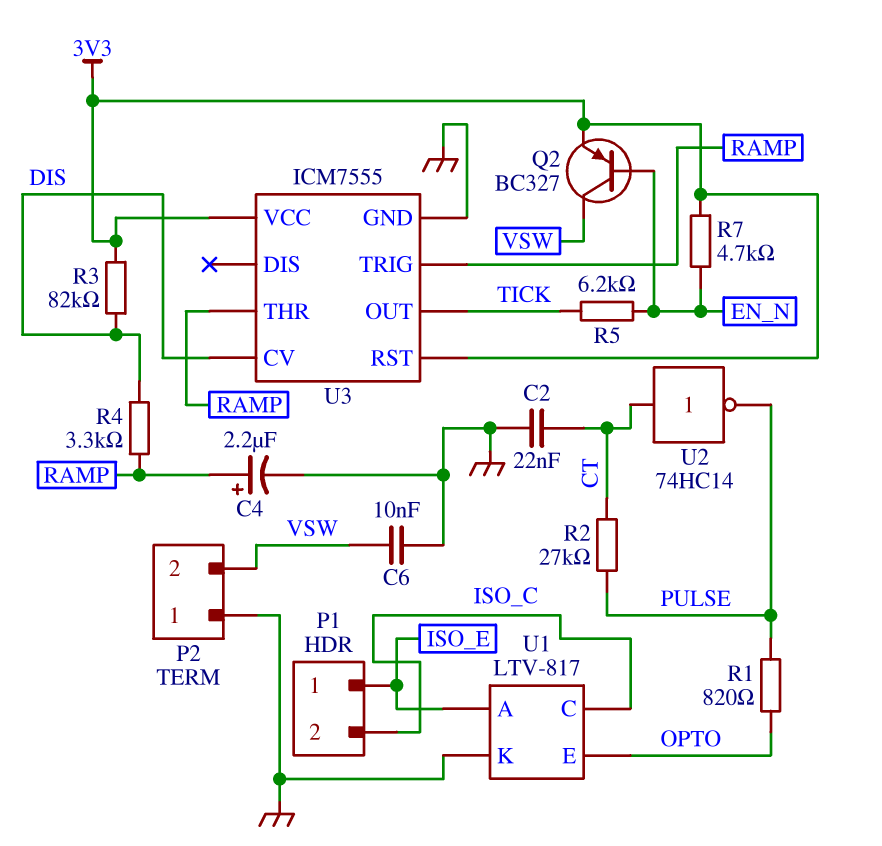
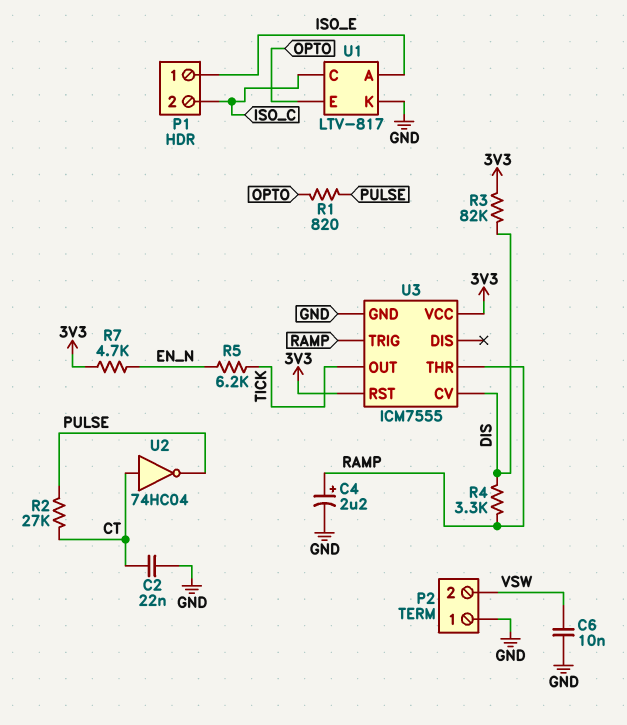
Q2: PNP BC327 (B EN_N, C VSW, E 3V3) -> none
U2: NOT 74HC14 (in CT, out PULSE) -> NOT 74HC04 (in CT, out PULSE)

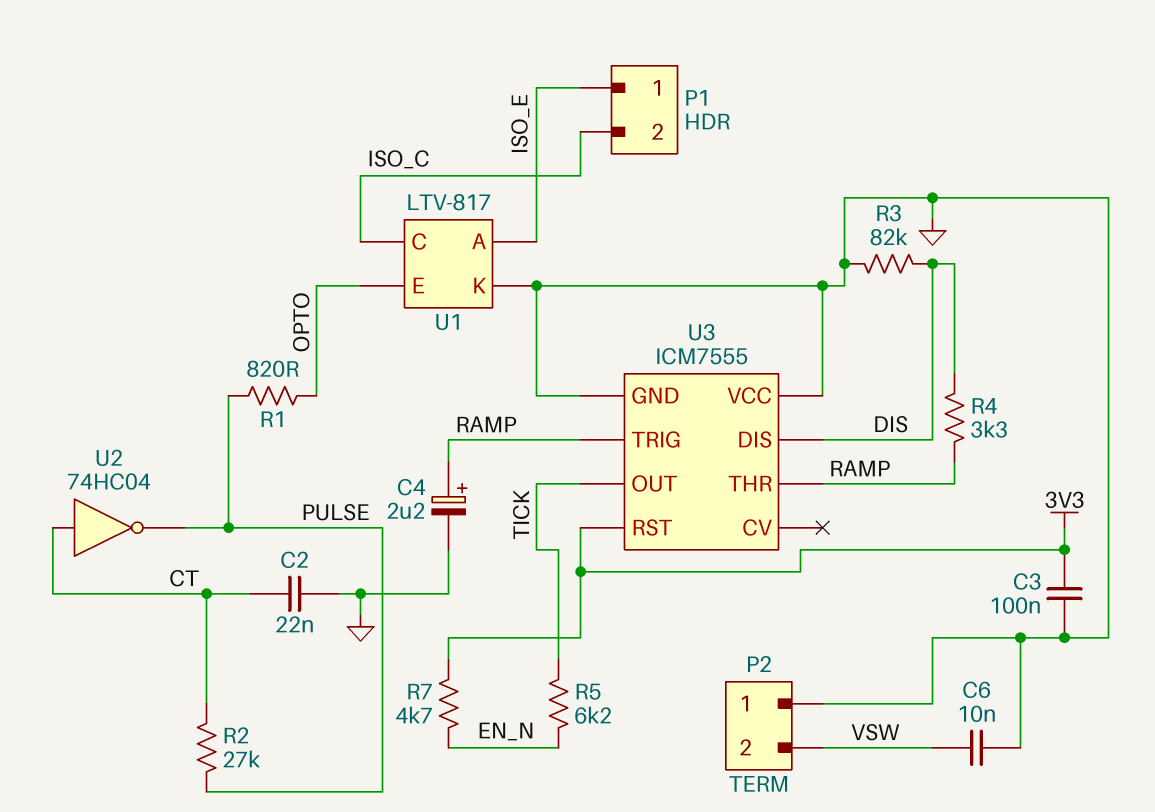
C3: none -> 100nF (3V3, GND)
R3: 82k (3V3, DIS) -> 82k (DIS, GND)
U3 pin CV: DIS -> none
U3 pin DIS: none -> DIS
U3 pin VCC: 3V3 -> GND

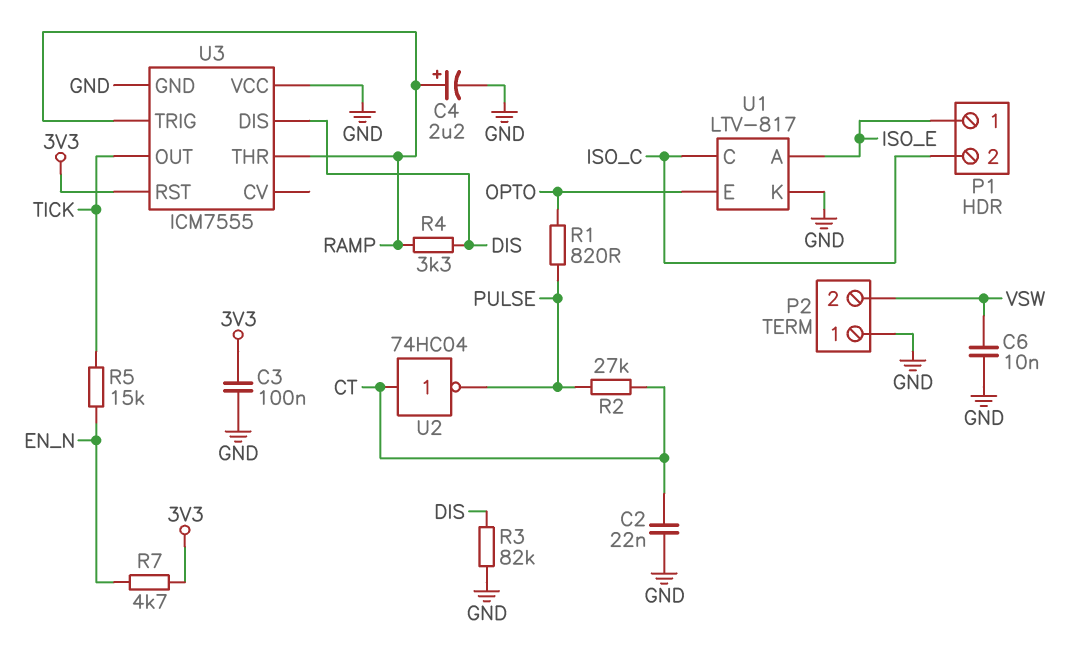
R5: 6.2k (EN_N, TICK) -> 15k (EN_N, TICK)

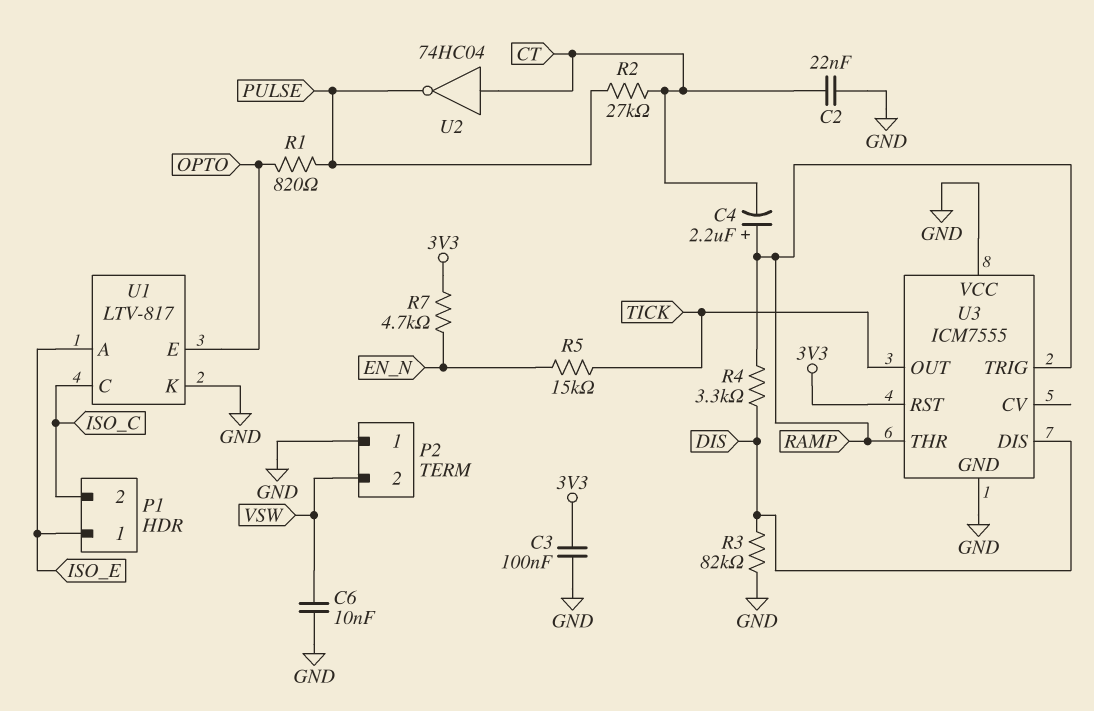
C4: 2.2uF (plus RAMP, minus GND) -> 2.2uF (plus RAMP, minus CT)

